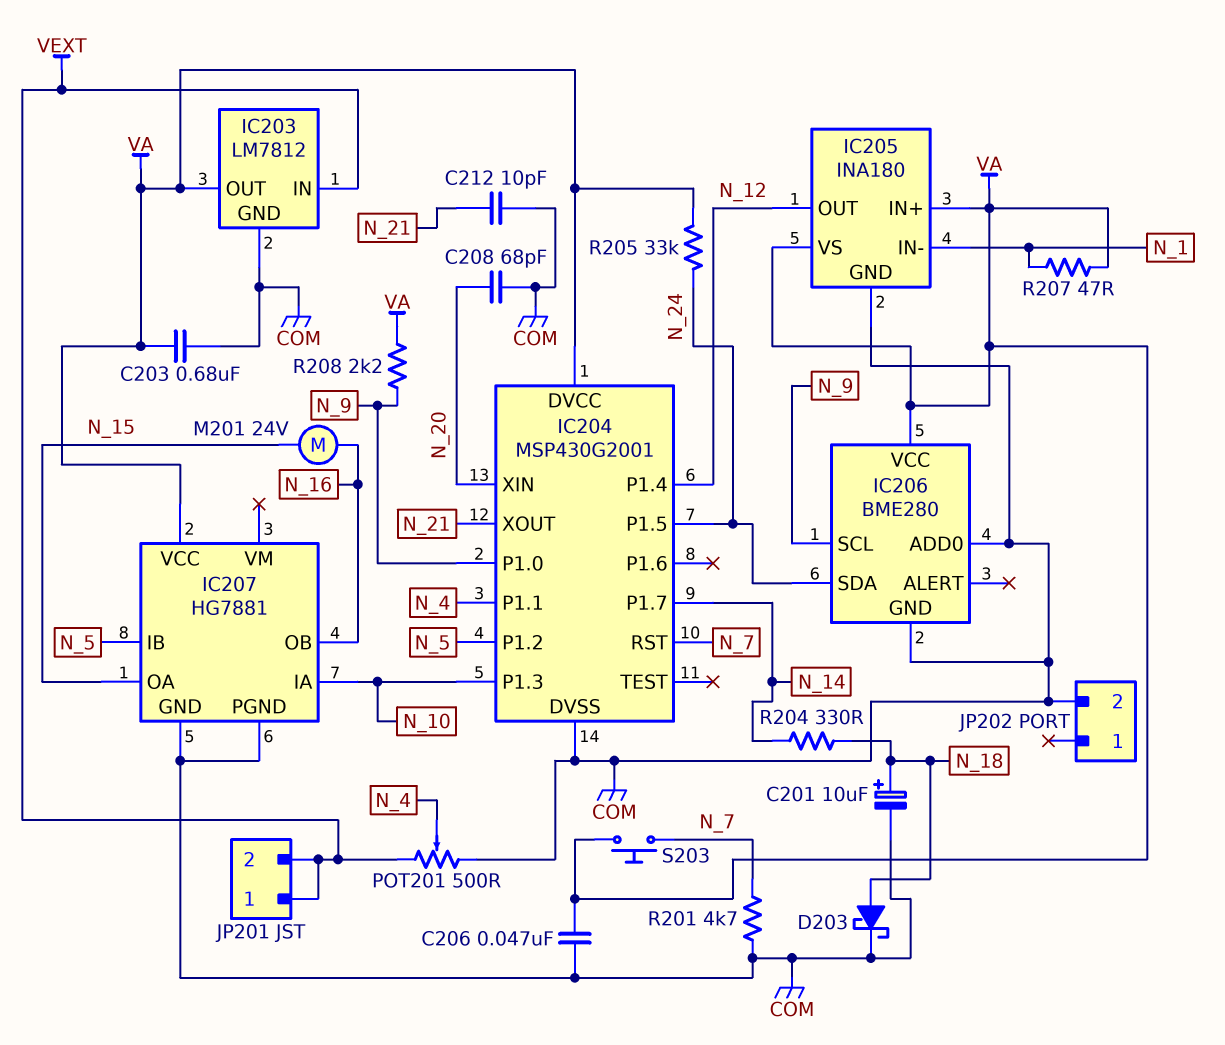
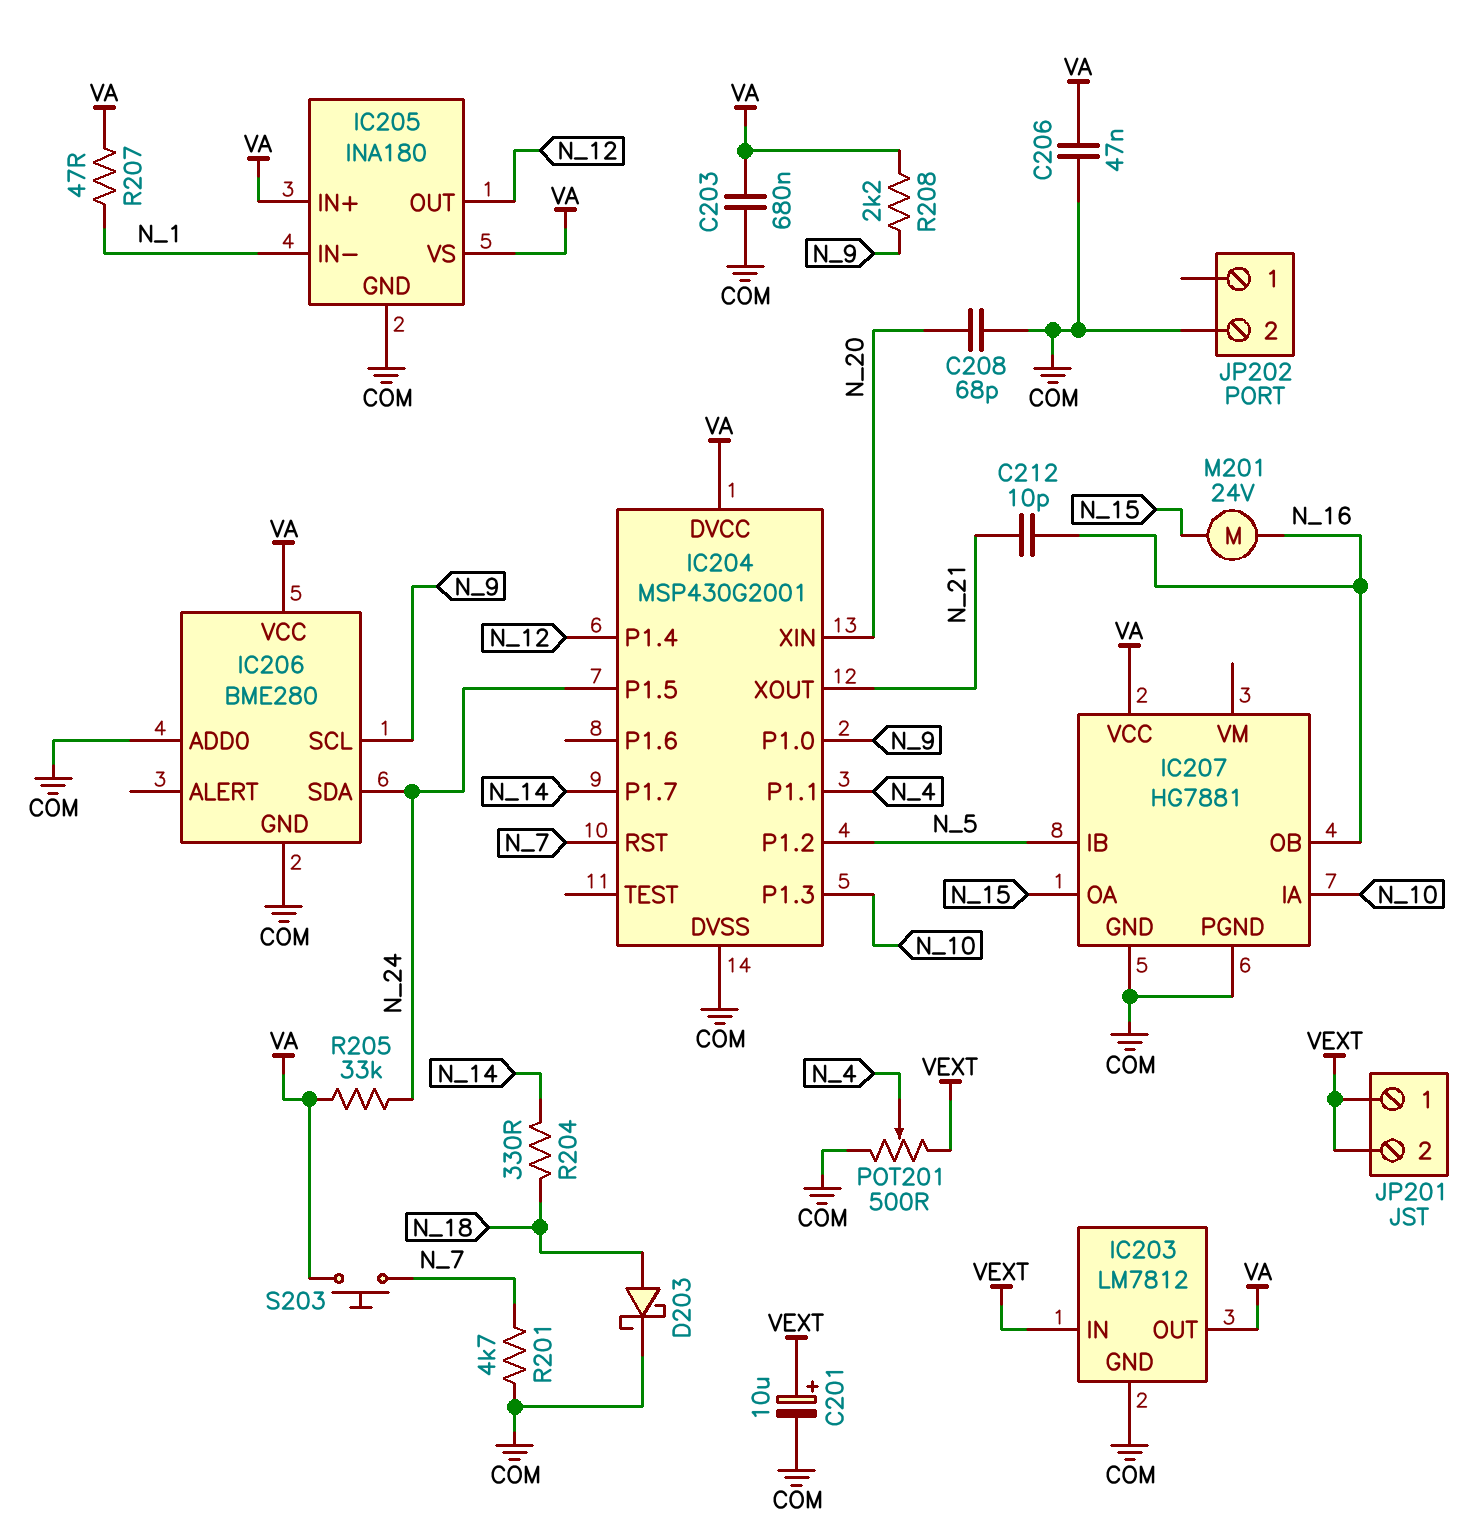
C201: 10uF (plus N_18, minus COM) -> 10uF (plus VEXT, minus COM)
C212: 10pF (COM, N_21) -> 10pF (N_16, N_21)

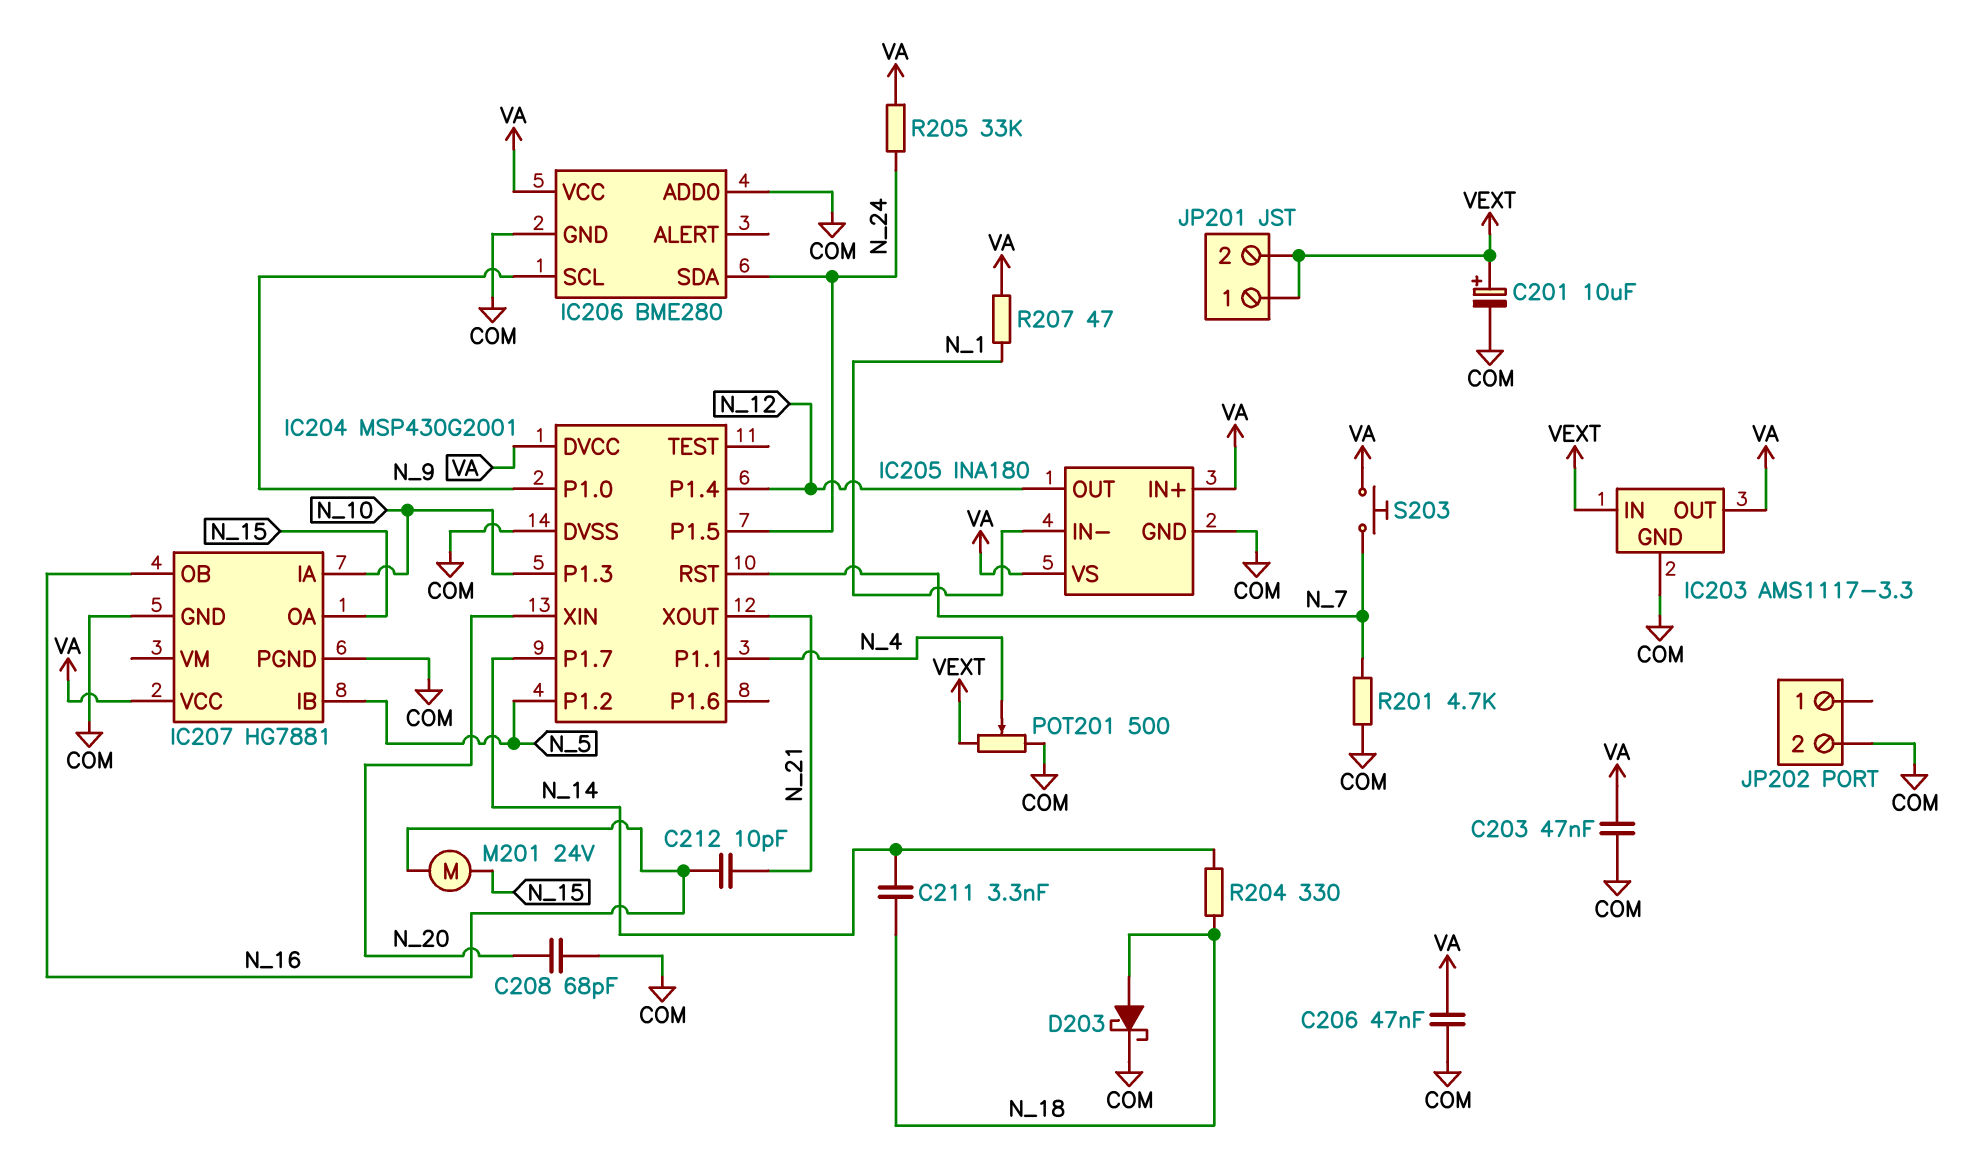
C203: 680nF (COM, VA) -> 47nF (COM, VA)
C211: none -> 3.3nF (N_14, N_18)
IC203: LM7812 -> AMS1117-3.3
R208: 2.2k (N_9, VA) -> none

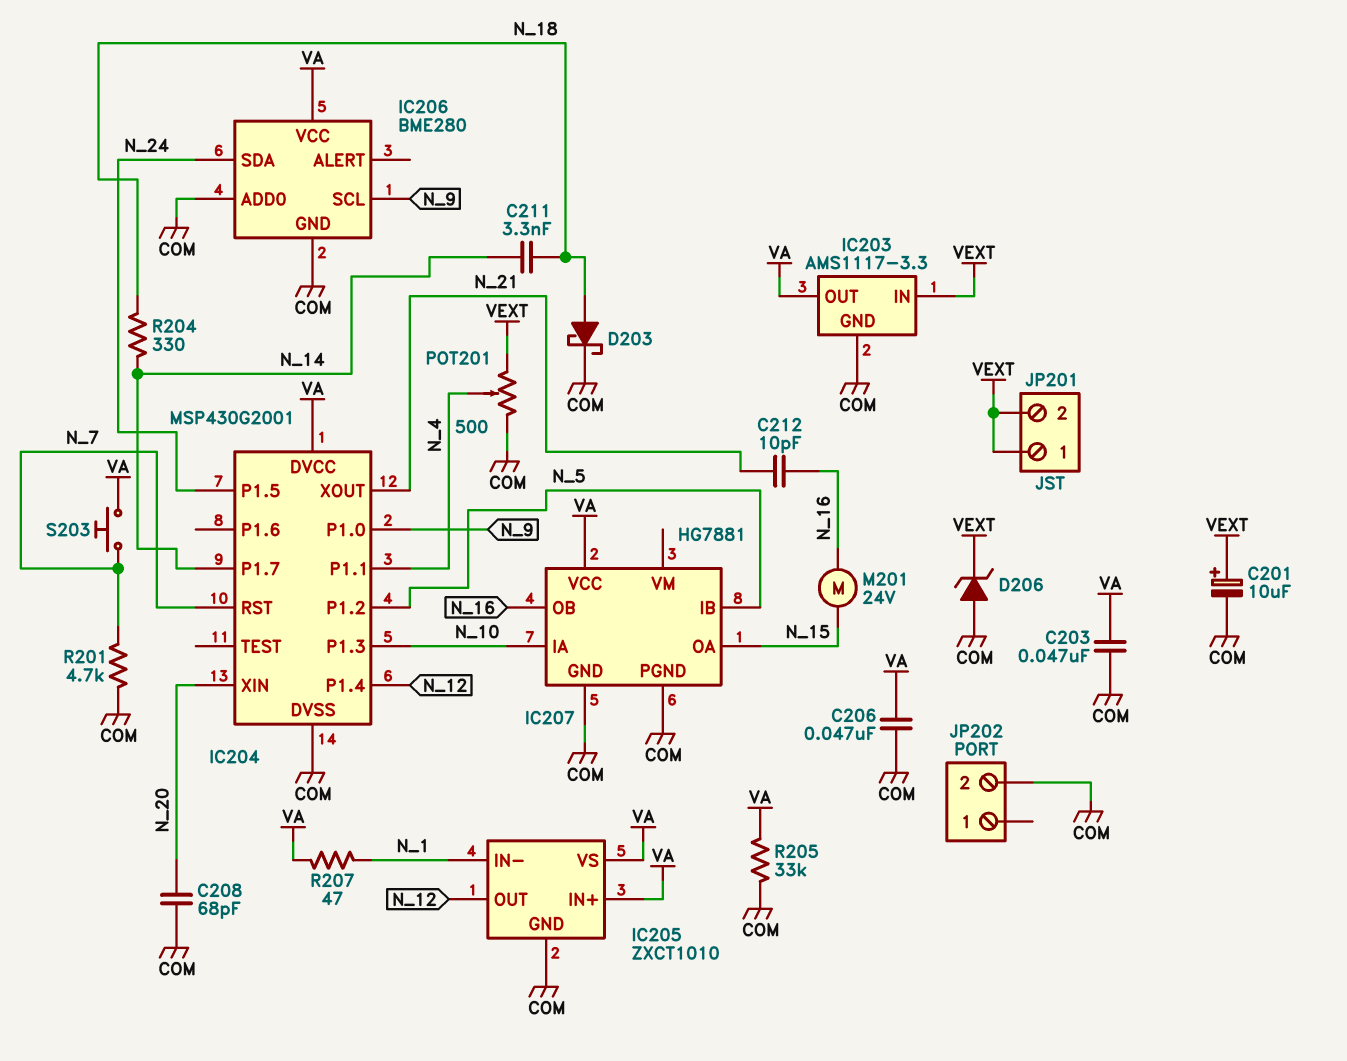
D206: none -> zener (A COM, K VEXT)
IC205: INA180 -> ZXCT1010
R205: 33k (N_24, VA) -> 33k (COM, VA)

